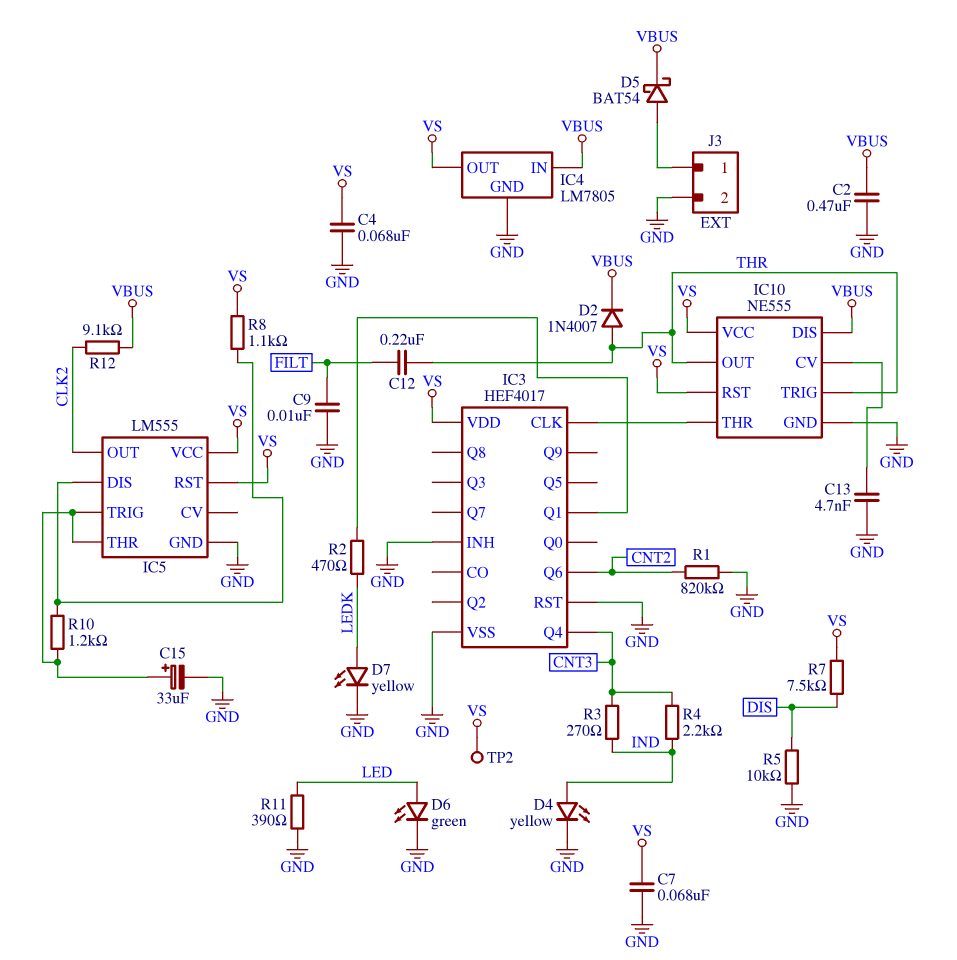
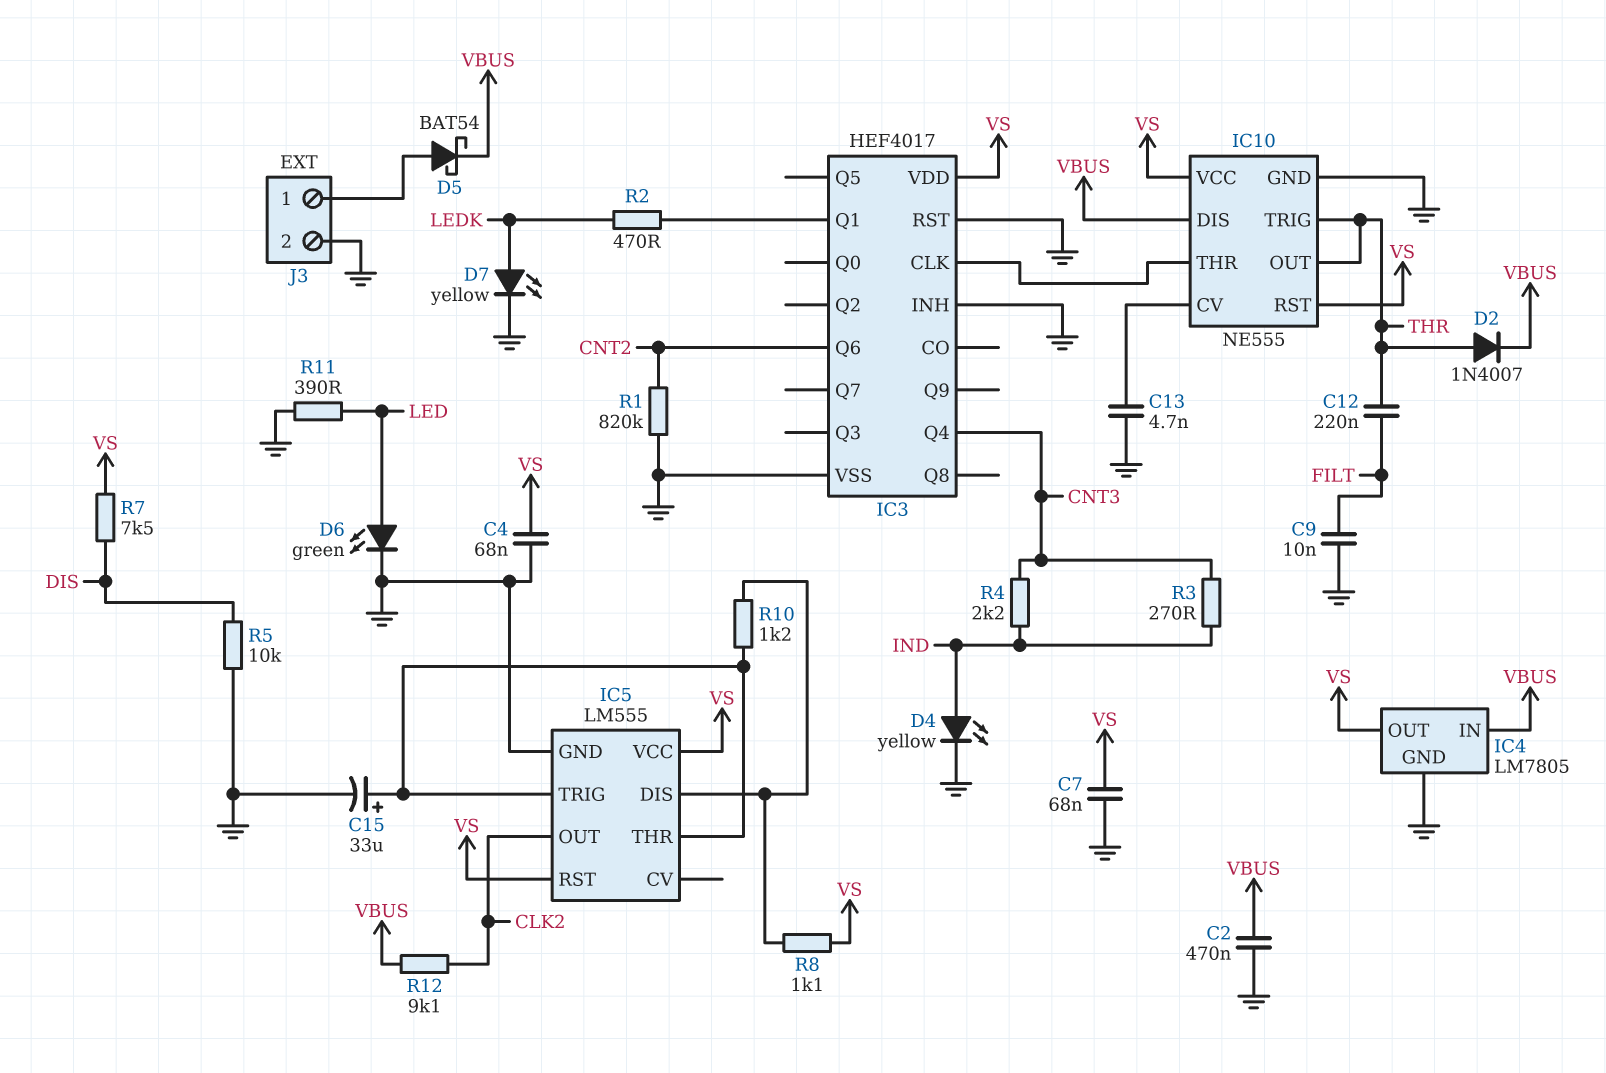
TP2: test point (VS) -> none

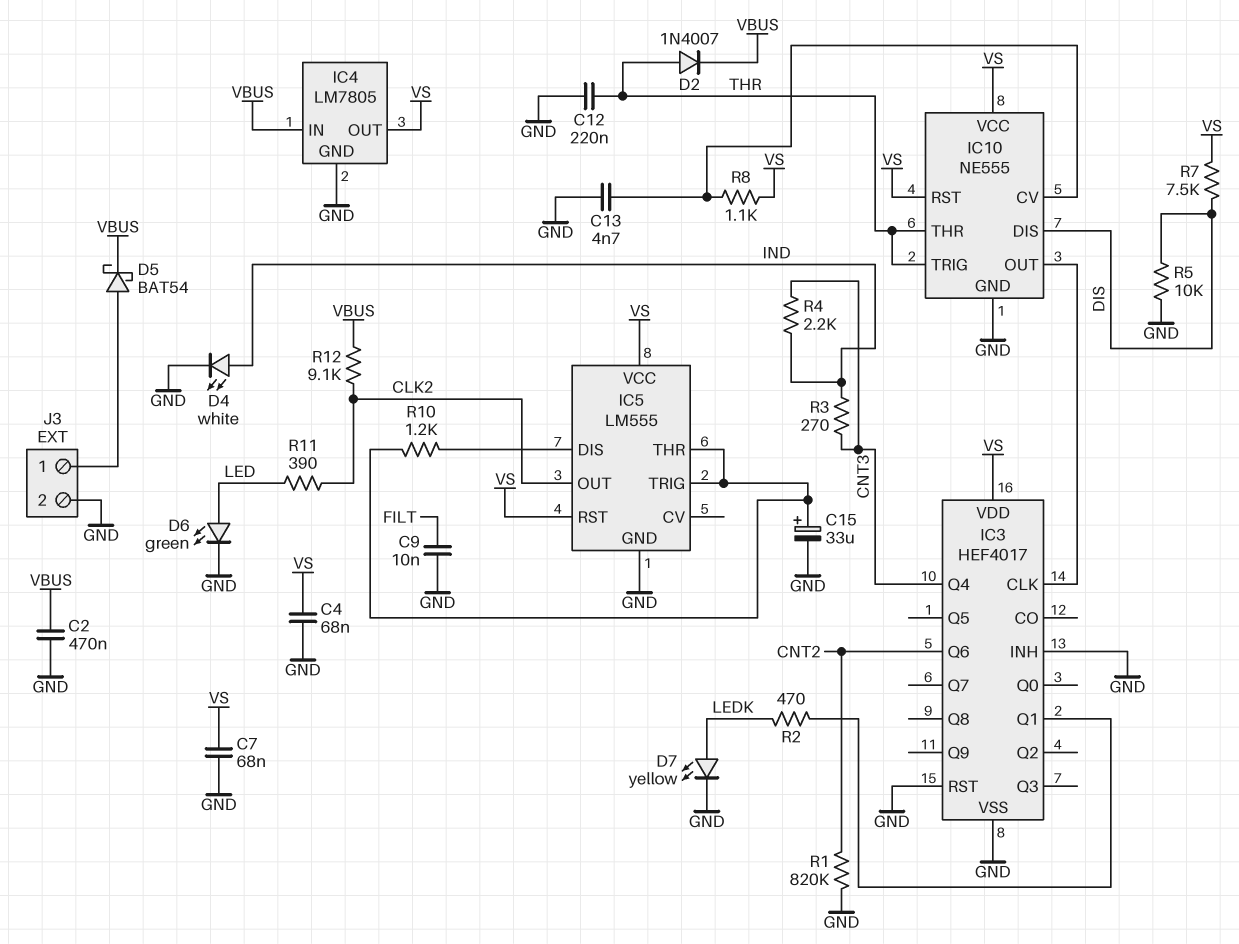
C12: 220nF (FILT, THR) -> 220nF (GND, THR)
D4: LED yellow (A IND, K GND) -> LED white (A IND, K GND)
IC10 pin DIS: VBUS -> DIS
IC10 pin OUT: THR -> IC3/CLK
IC10 pin THR: IC3/CLK -> THR
R8: 1.1k (IC5/DIS, VS) -> 1.1k (IC10/CV, VS)
R11: 390 (GND, LED) -> 390 (CLK2, LED)

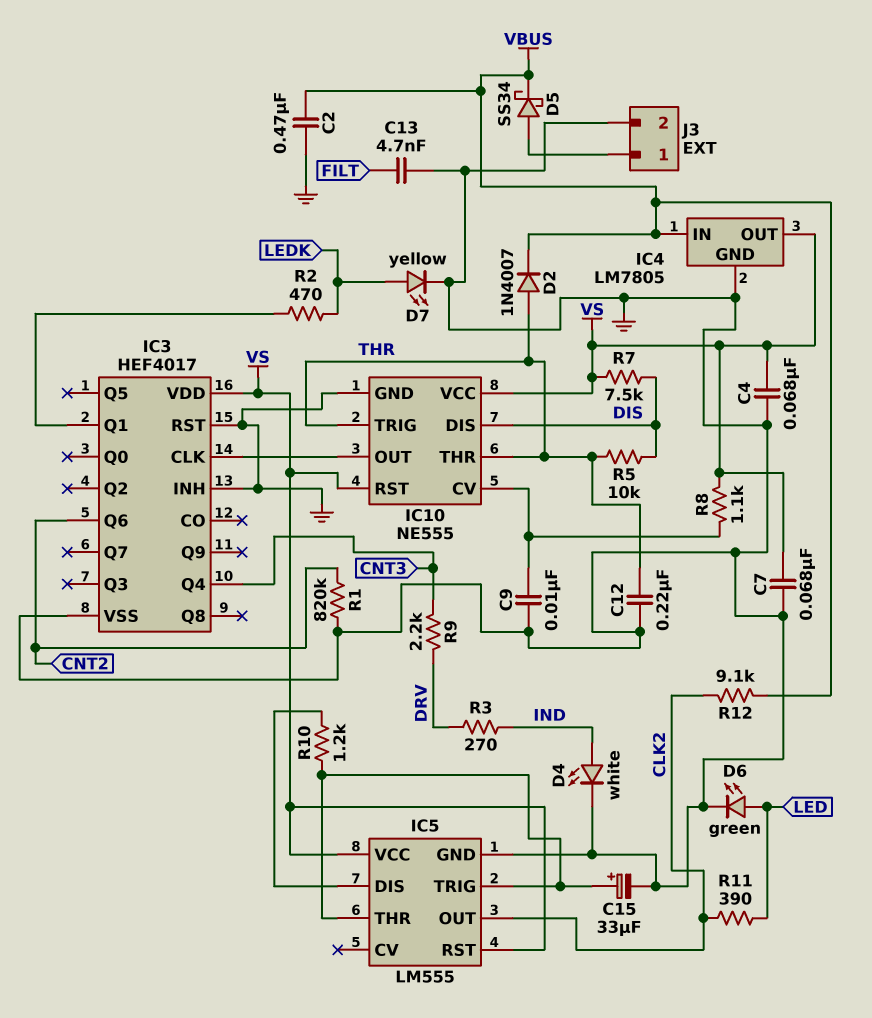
C9: 10nF (FILT, GND) -> 10nF (GND, IC10/CV)
C13: 4.7nF (GND, IC10/CV) -> 4.7nF (FILT, GND)
D5: schottky BAT54 (A J3/1, K VBUS) -> schottky SS34 (A J3/1, K VBUS)
R3: 270 (CNT3, IND) -> 270 (DRV, IND)
R4: 2.2k (CNT3, IND) -> none
R5: 10k (DIS, GND) -> 10k (DIS, THR)
R9: none -> 2.2k (CNT3, DRV)

